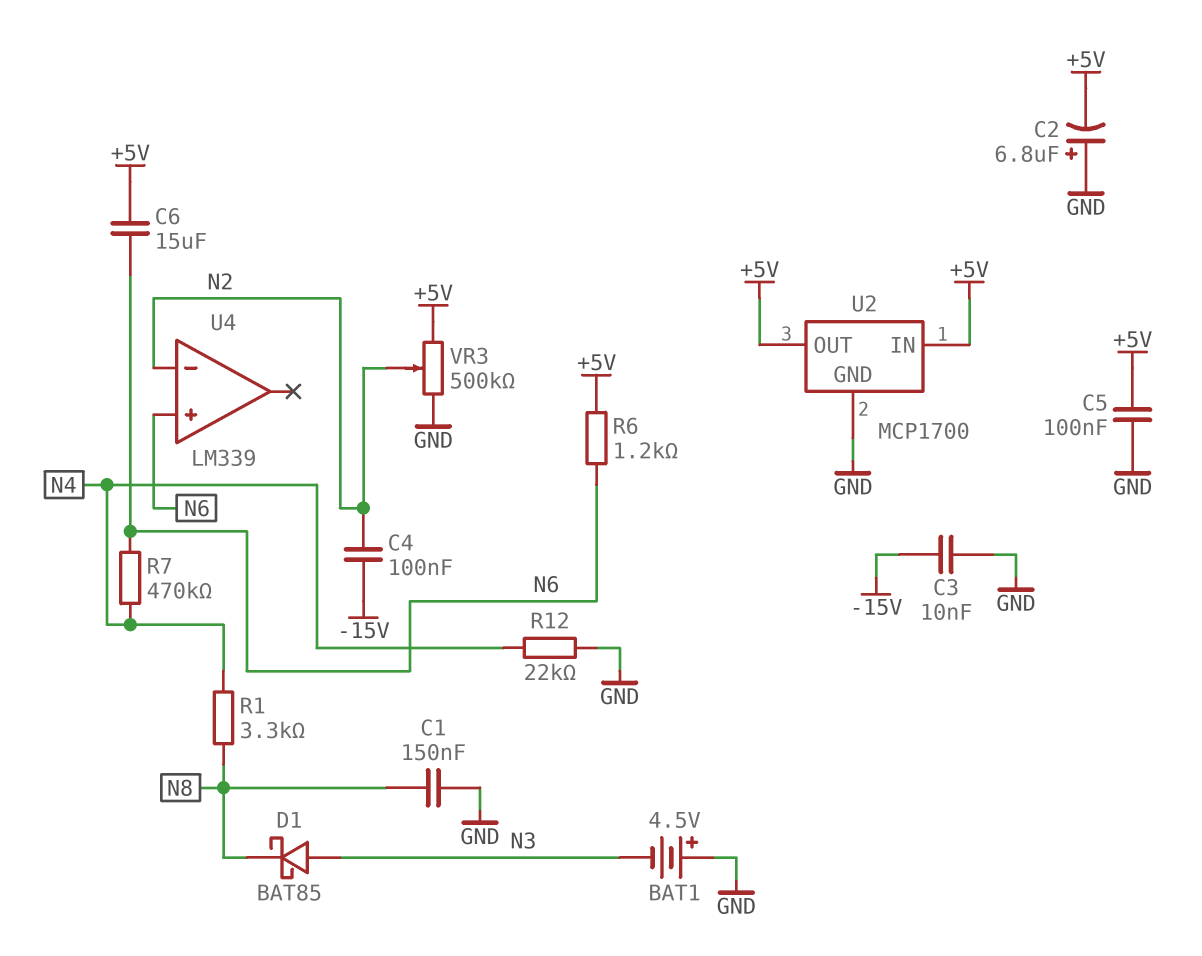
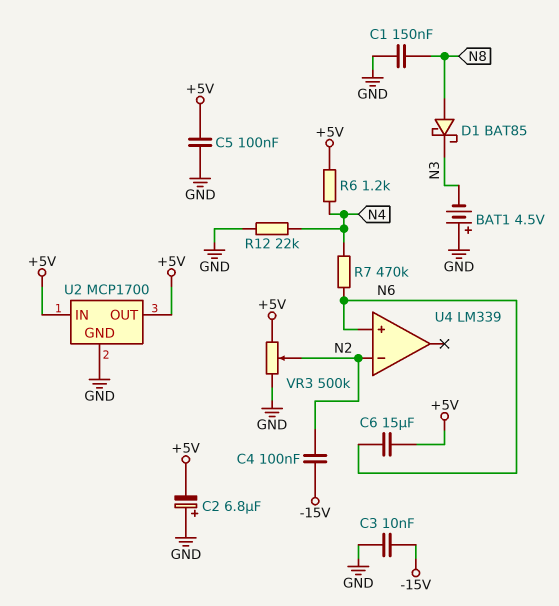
D1: schottky BAT85 (A N3, K N8) -> schottky BAT85 (A N8, K N3)
R1: 3.3k (N4, N8) -> none
R6: 1.2k (+5V, N6) -> 1.2k (+5V, N4)

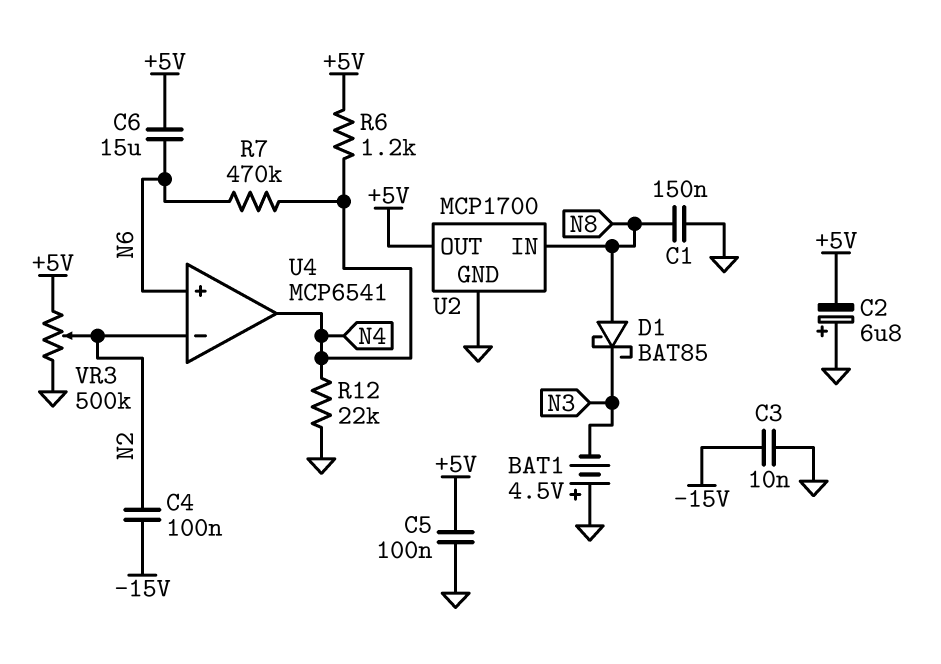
U2 pin IN: +5V -> N8
U4: LM339 -> MCP6541
U4 pin out: none -> N4

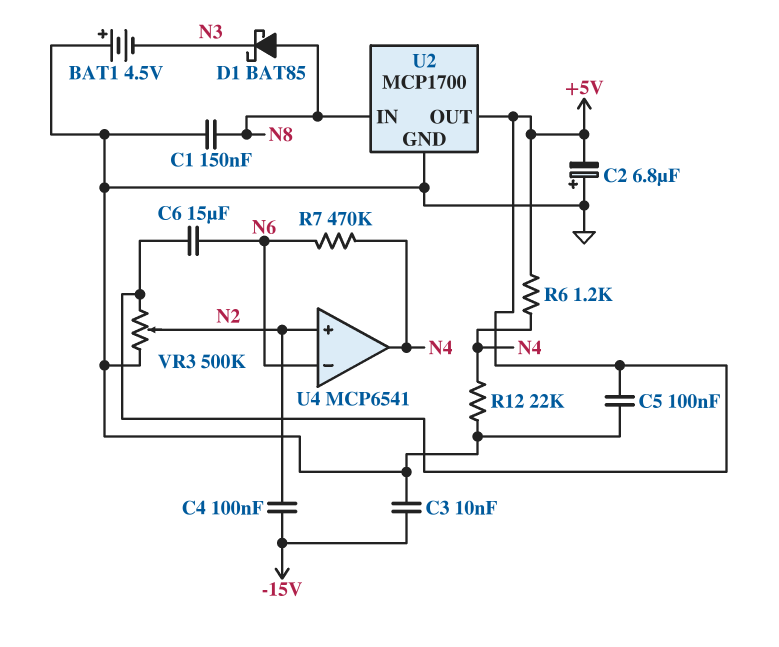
U4 pin in+: N6 -> N2
U4 pin in-: N2 -> N6

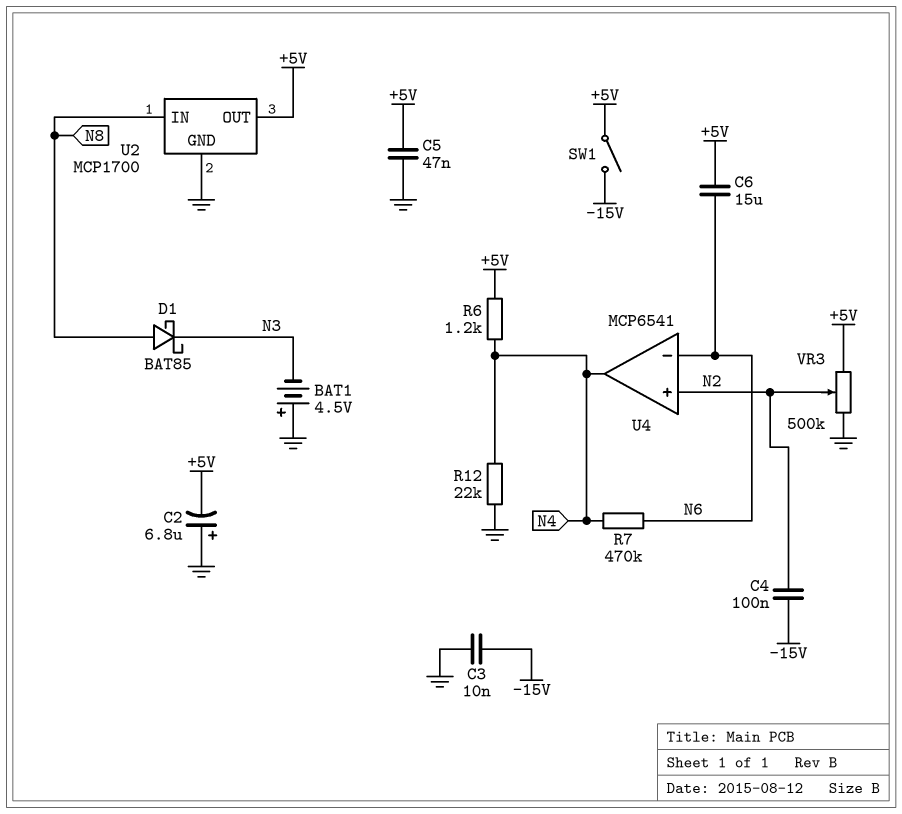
C1: 150nF (GND, N8) -> none
C5: 100nF (+5V, GND) -> 47nF (+5V, GND)
SW1: none -> switch (+5V, -15V)

